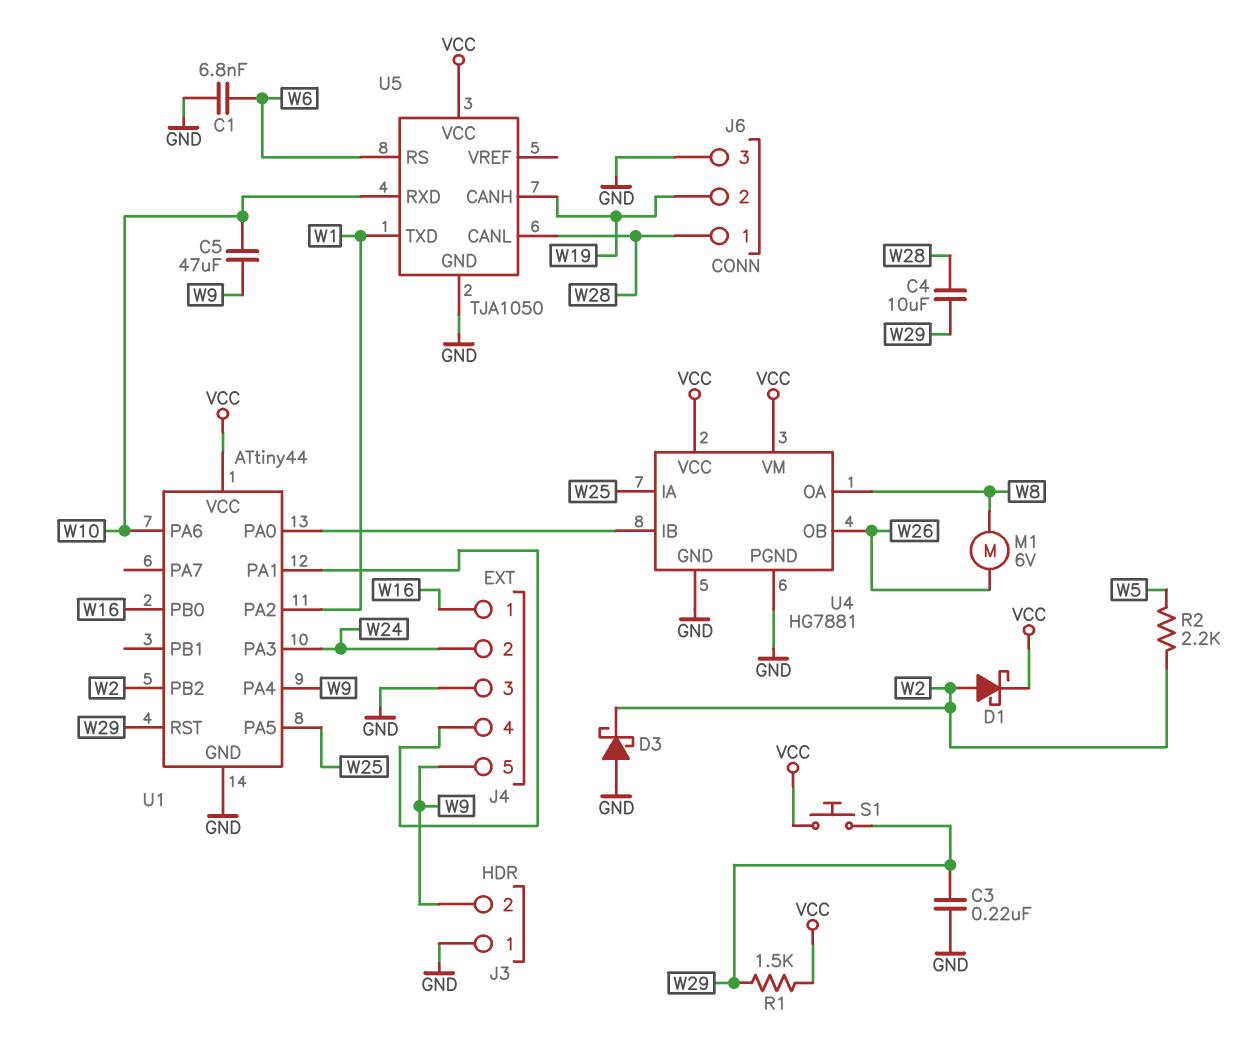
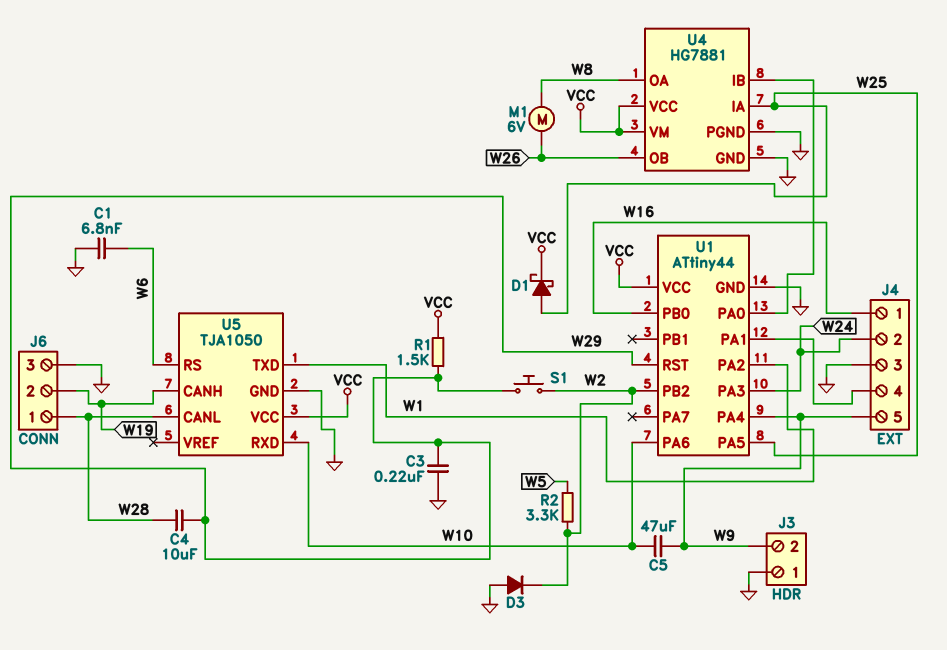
D1: schottky (A W2, K VCC) -> schottky (A W25, K VCC)
D3: schottky (A GND, K W2) -> diode (A GND, K W2)
R2: 2.2k (W2, W5) -> 3.3k (W2, W5)
S1: button (VCC, W29) -> button (W2, W29)

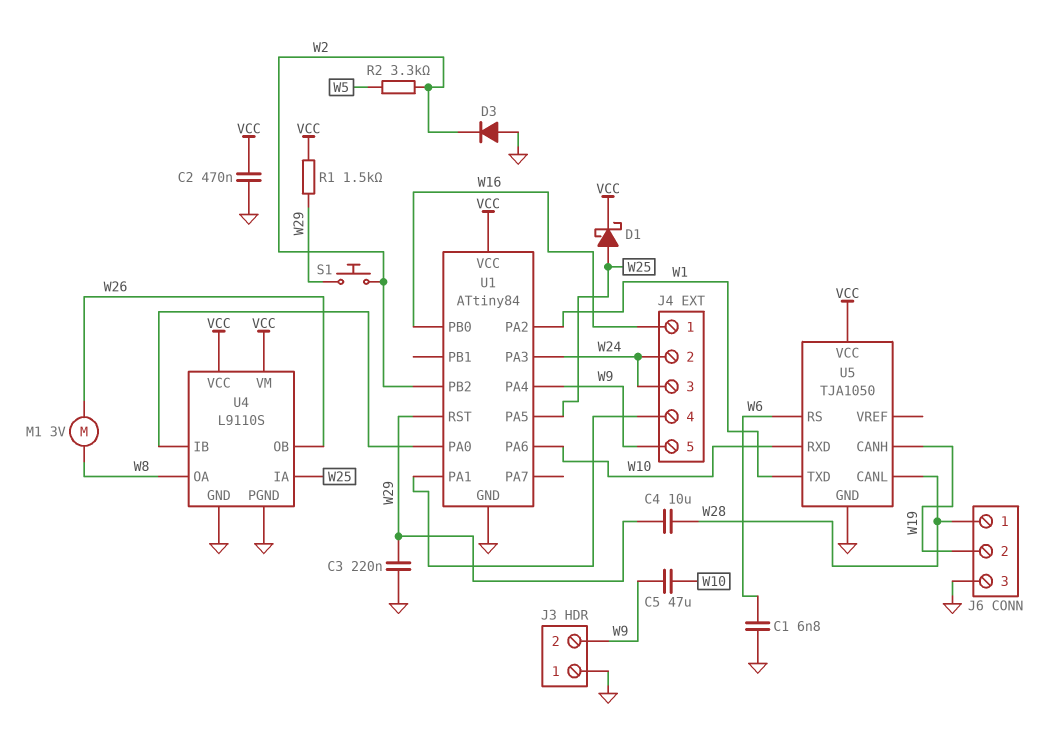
C2: none -> 470nF (GND, VCC)
J4 pin 3: GND -> W24
M1: motor 6V (W8, W26) -> motor 3V (W8, W26)
U1: ATtiny44 -> ATtiny84
U4: HG7881 -> L9110S

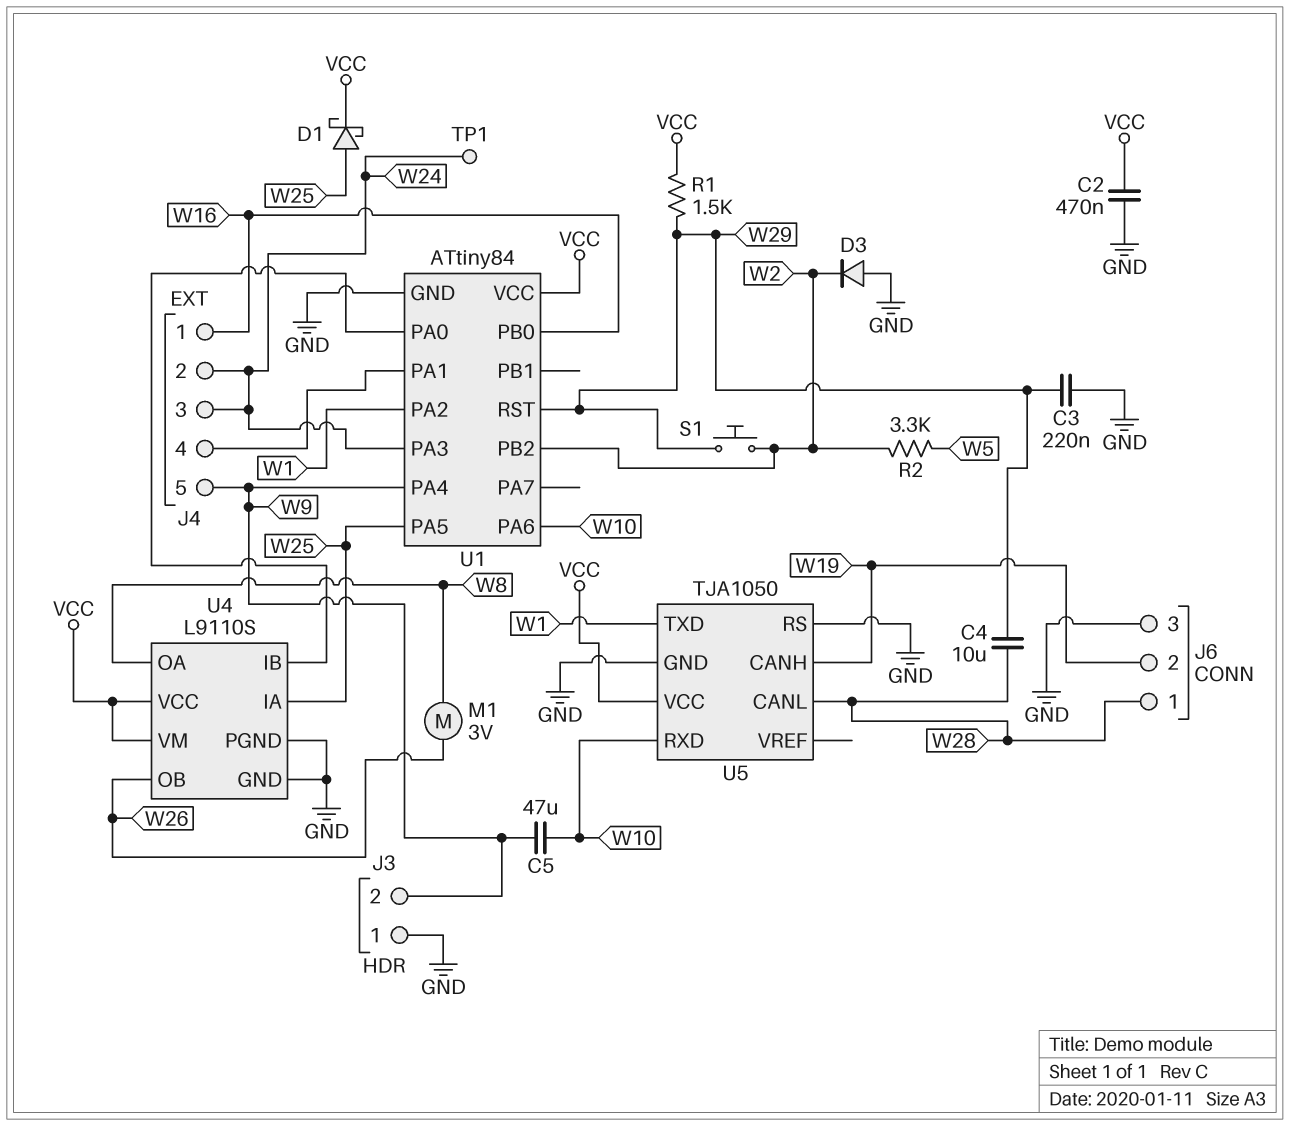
C1: 6.8nF (GND, W6) -> none
TP1: none -> test point (W24)
U5 pin RS: W6 -> GND

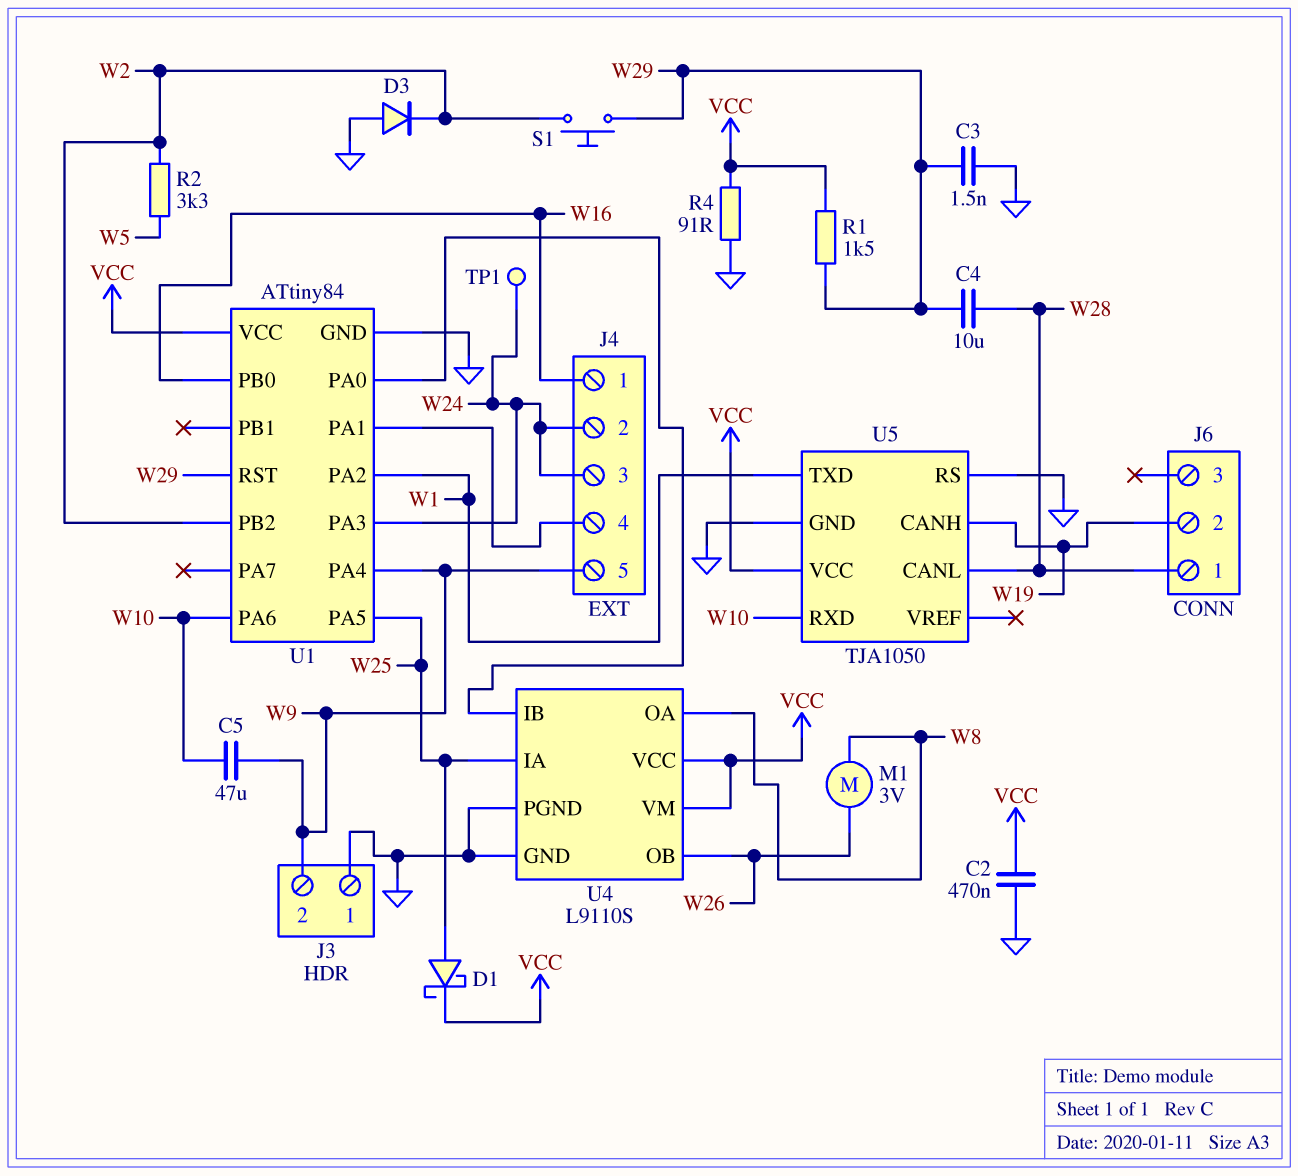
C3: 220nF (GND, W29) -> 1.5nF (GND, W29)
J6 pin 3: GND -> none
R4: none -> 91 (GND, VCC)

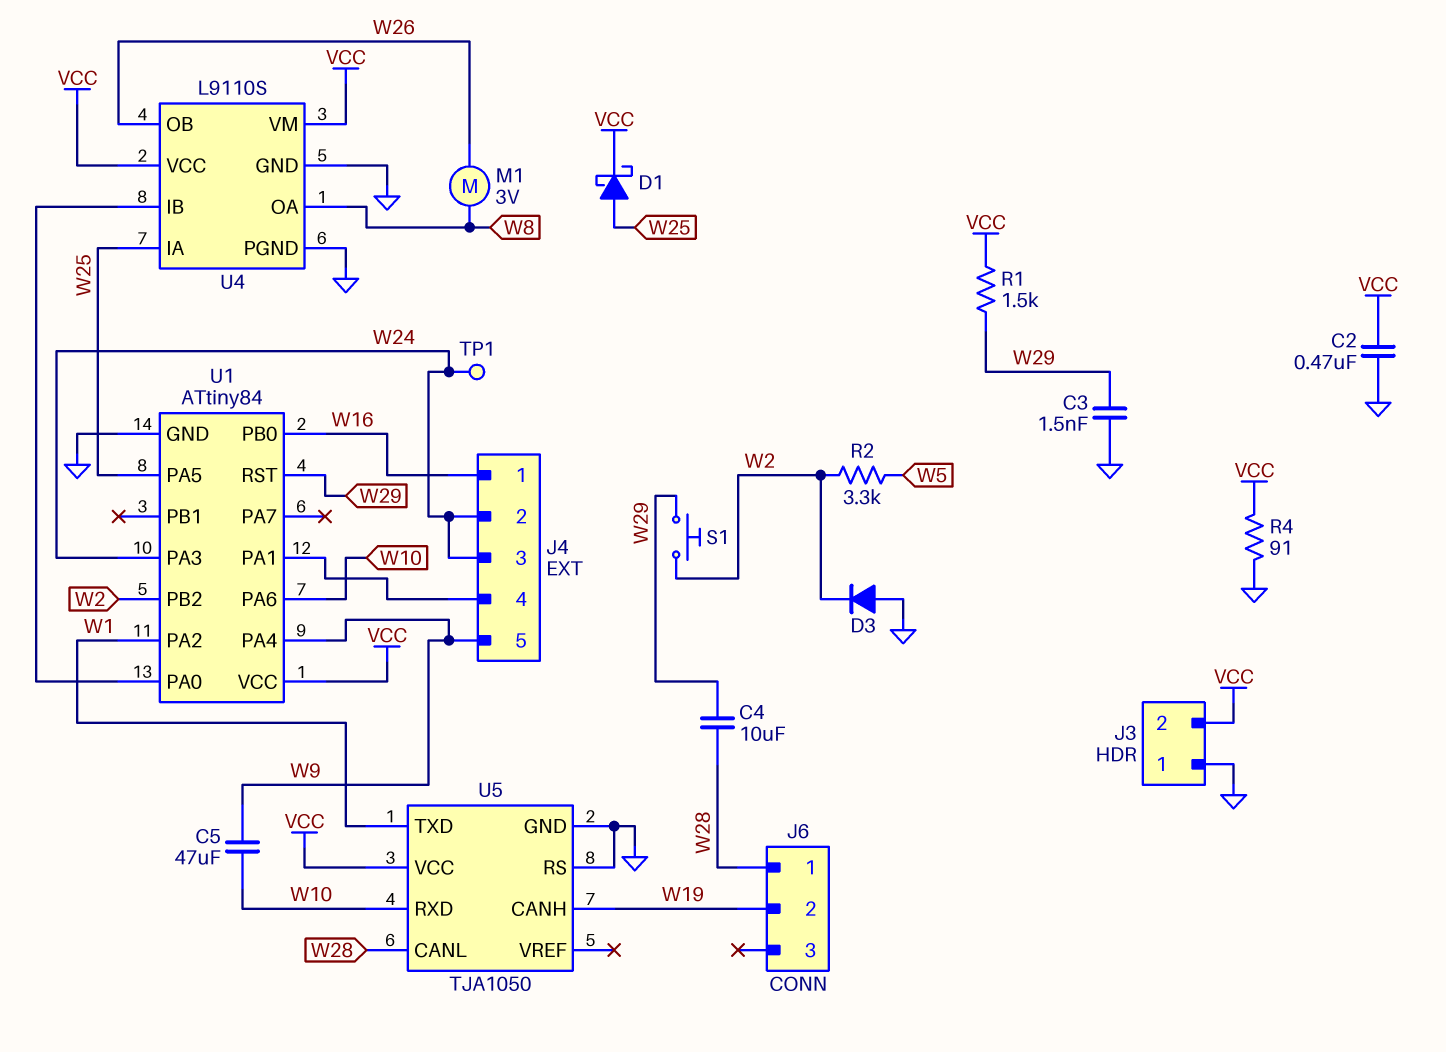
J3 pin 2: W9 -> VCC

